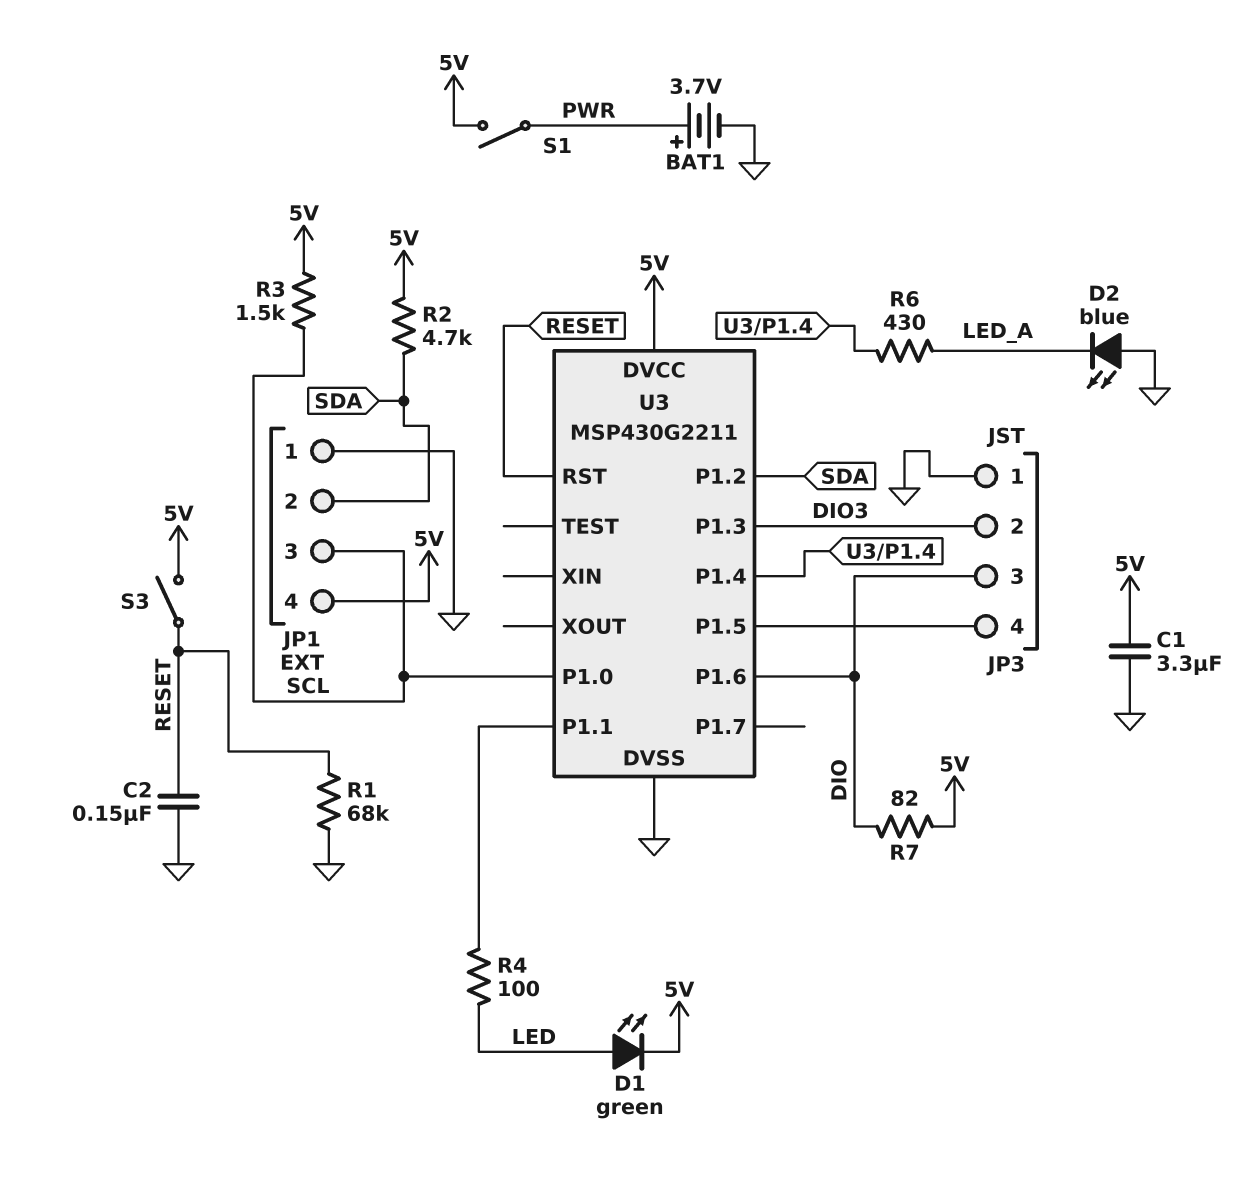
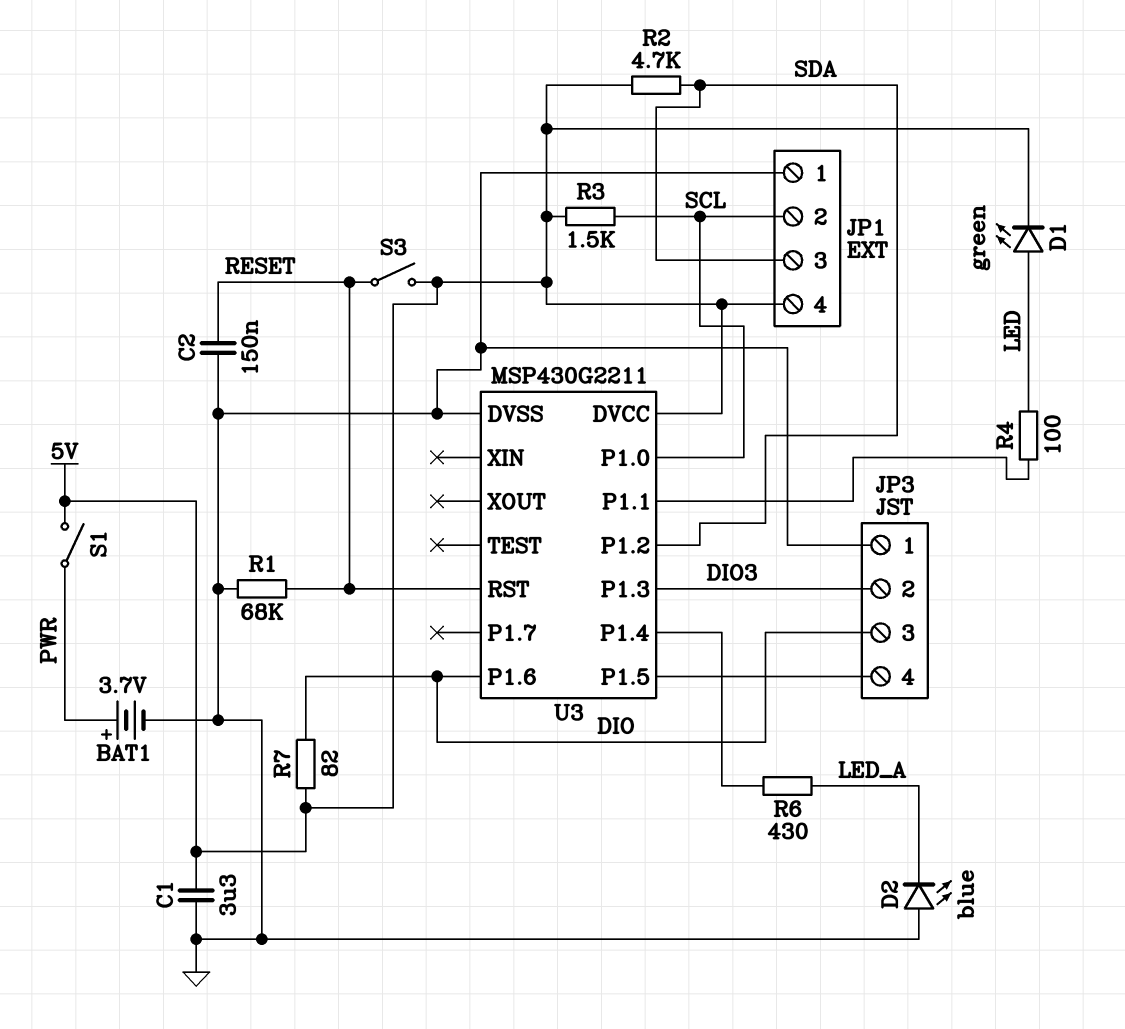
JP1 pin 2: SDA -> SCL
JP1 pin 3: SCL -> SDA

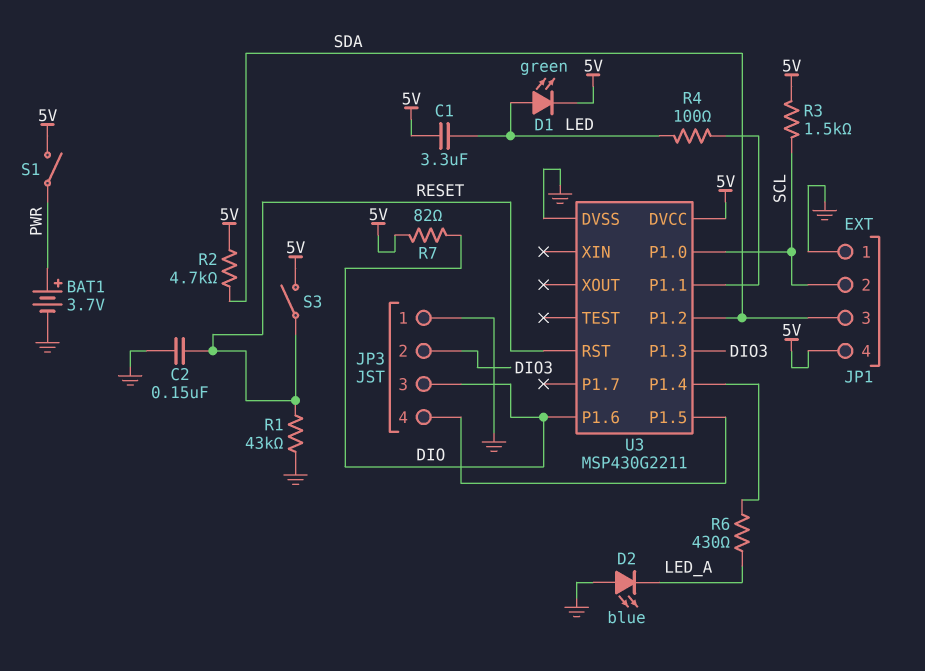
C1: 3.3uF (5V, GND) -> 3.3uF (5V, LED)
R1: 68k (GND, RESET) -> 43k (GND, RESET)

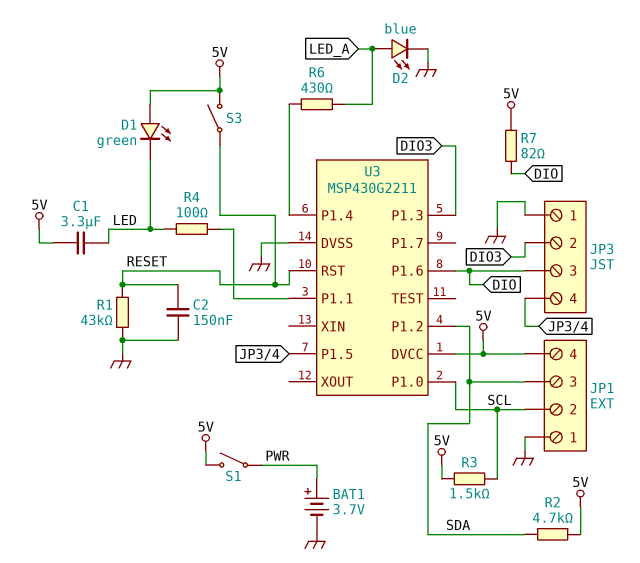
D1: LED green (A LED, K 5V) -> LED green (A 5V, K LED)
D2: LED blue (A GND, K LED_A) -> LED blue (A LED_A, K GND)

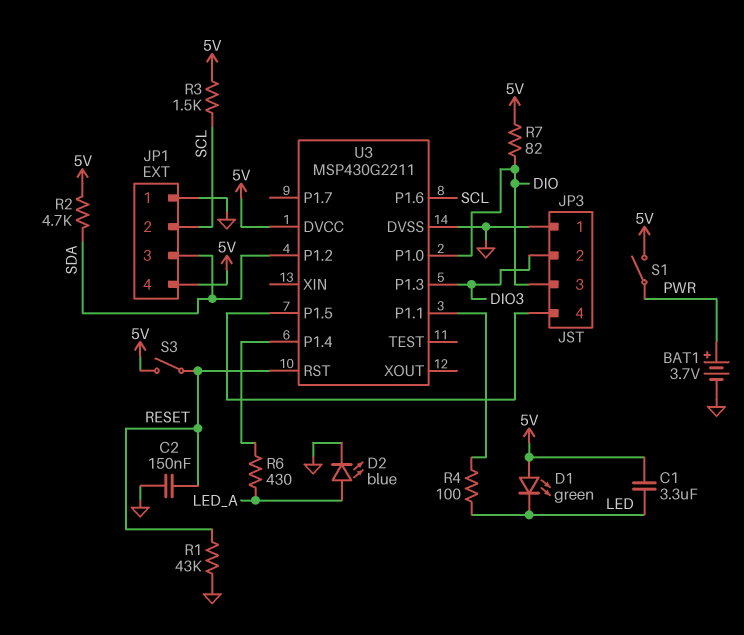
U3 pin P1.0: SCL -> DIO
U3 pin P1.6: DIO -> SCL

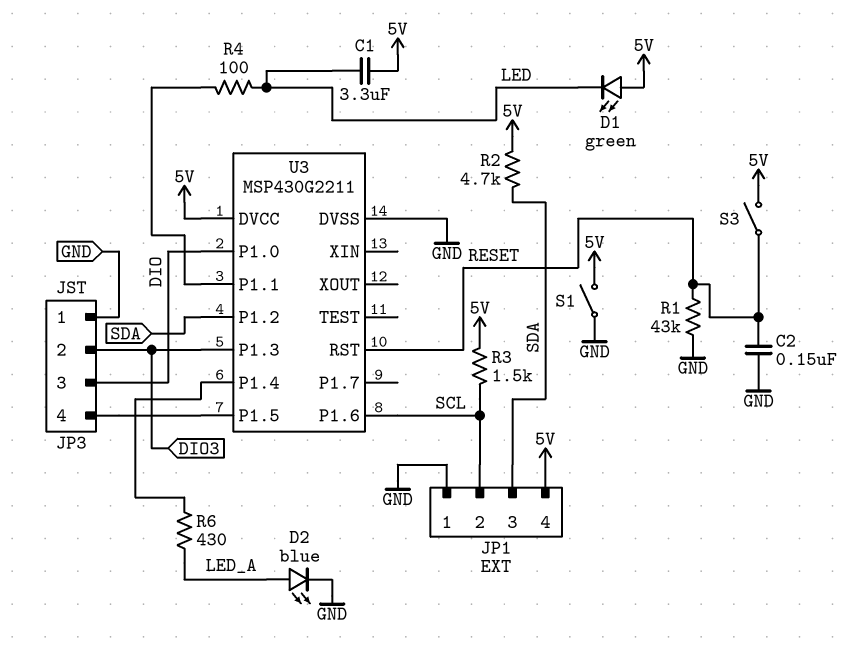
BAT1: 3.7V (plus PWR, minus GND) -> none
R7: 82 (5V, DIO) -> none
S1: switch (5V, PWR) -> switch (5V, GND)

